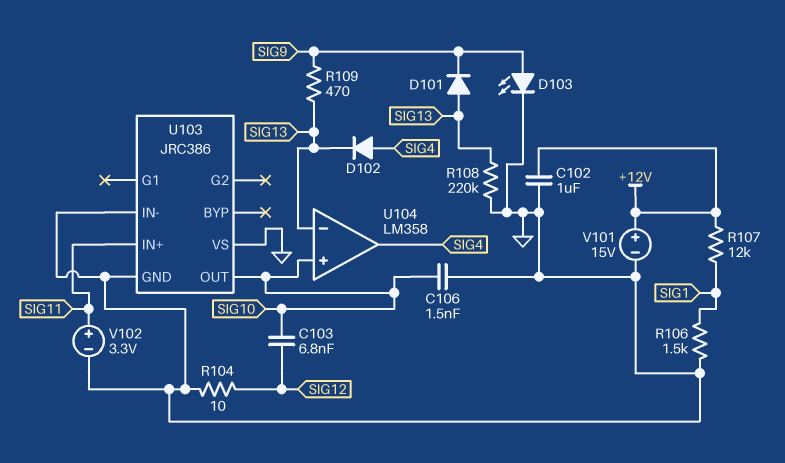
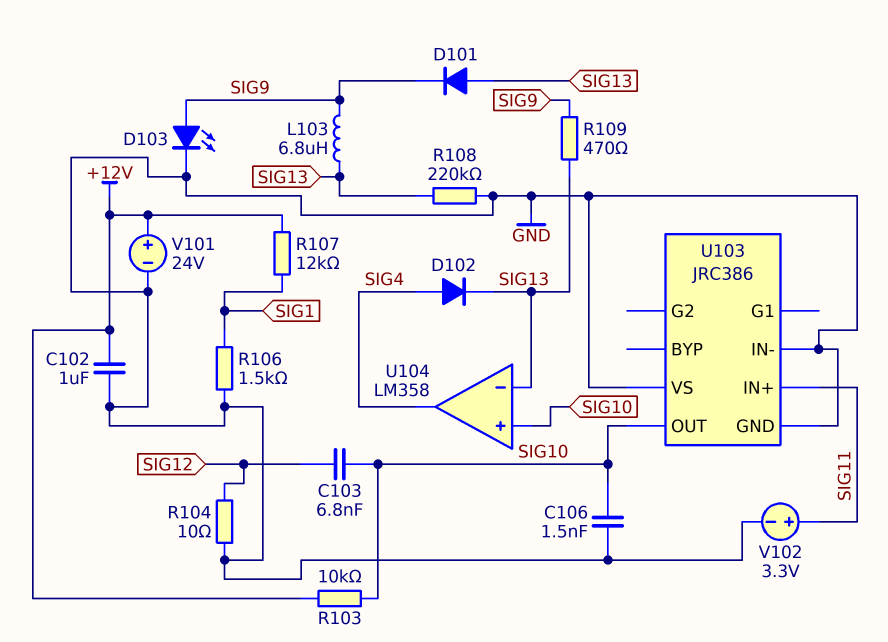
L103: none -> 6.8uH (SIG9, SIG13)
R103: none -> 10k (+12V, SIG10)
V101: 15V (plus +12V, minus GND) -> 24V (plus +12V, minus GND)

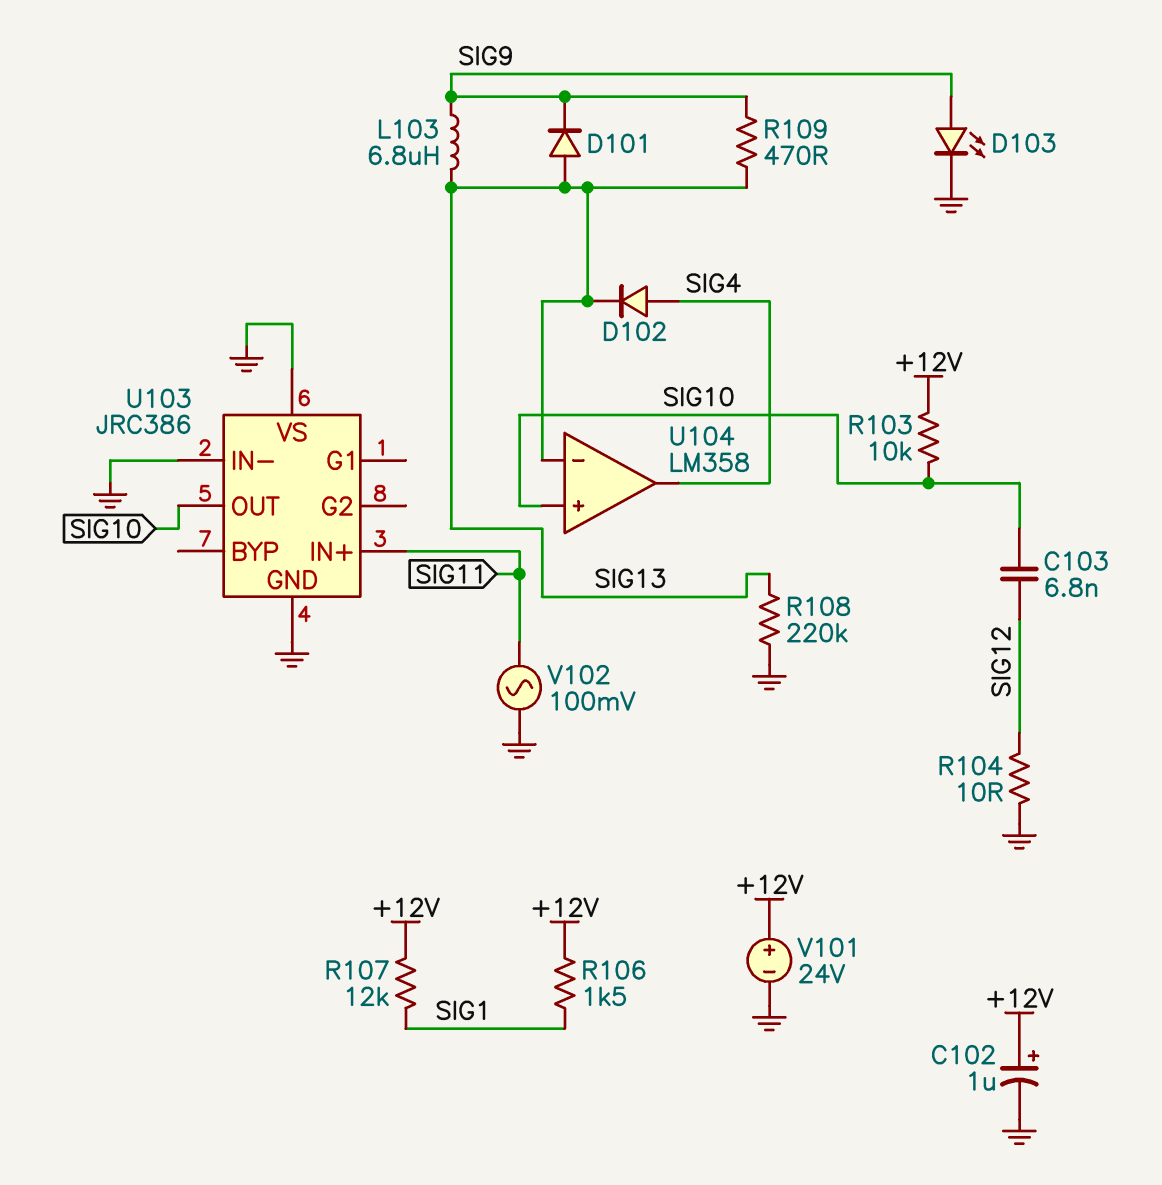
C102: 1uF (+12V, GND) -> 1uF (plus +12V, minus GND)
C106: 1.5nF (GND, SIG10) -> none
R106: 1.5k (GND, SIG1) -> 1.5k (+12V, SIG1)
V102: 3.3V (plus SIG11, minus GND) -> AC 100mV (GND, SIG11)

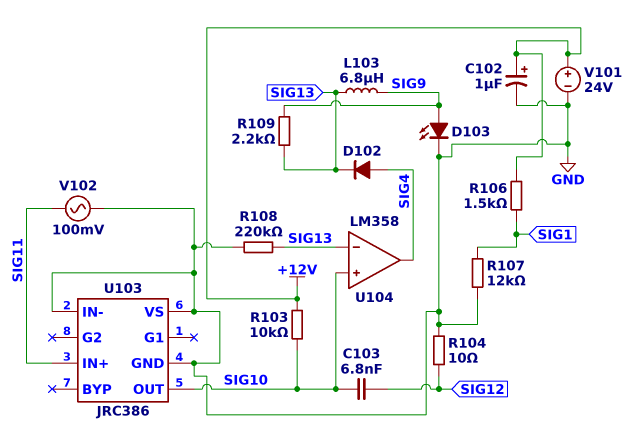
D101: diode (A SIG13, K SIG9) -> none
R107: 12k (+12V, SIG1) -> 12k (GND, SIG1)
R109: 470 (SIG9, SIG13) -> 2.2k (SIG9, SIG13)

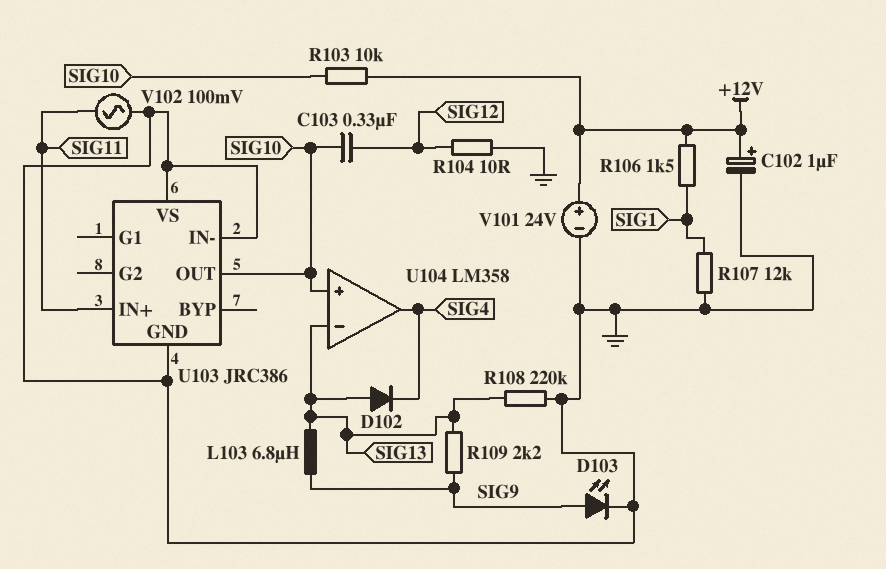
C103: 6.8nF (SIG10, SIG12) -> 330nF (SIG10, SIG12)
D102: diode (A SIG4, K SIG13) -> diode (A SIG13, K SIG4)

